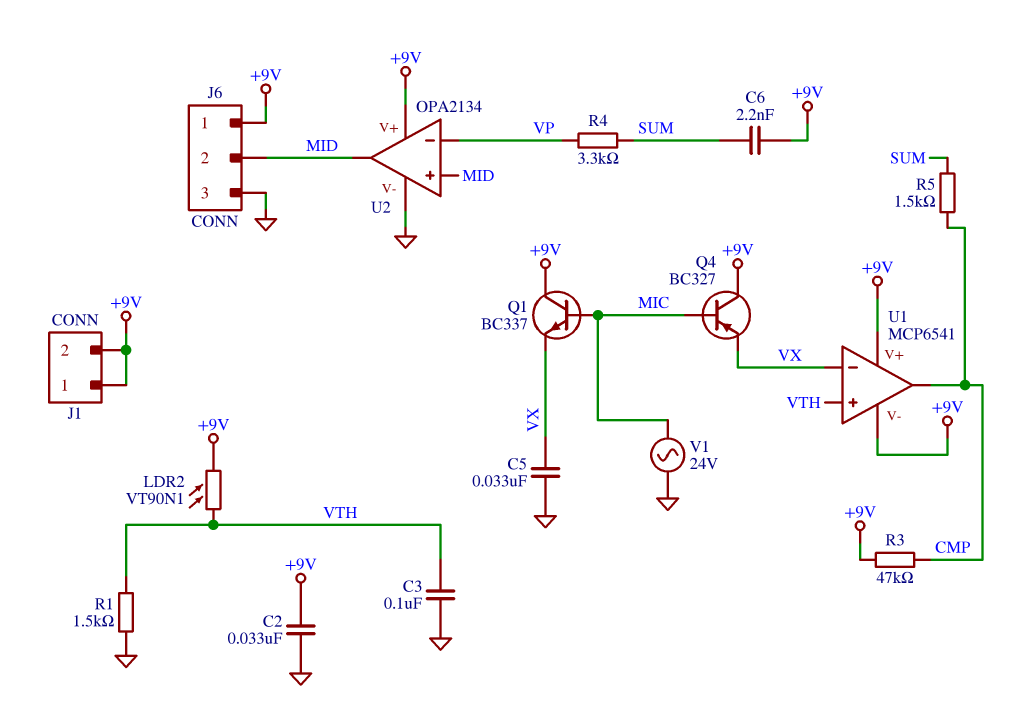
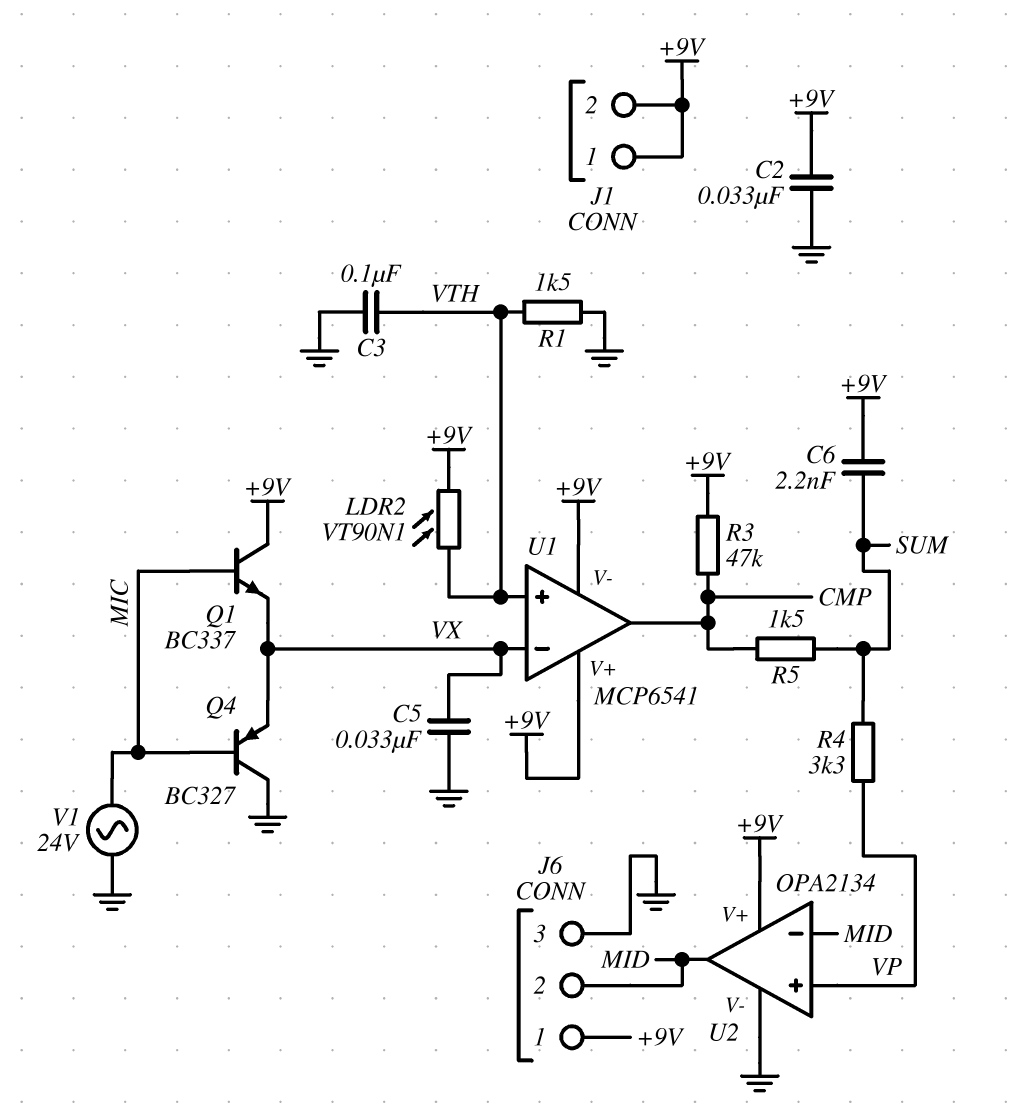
Q4: PNP BC327 (B MIC, C +9V, E VX) -> PNP BC327 (B MIC, C GND, E VX)
U2 pin in+: MID -> VP
U2 pin in-: VP -> MID

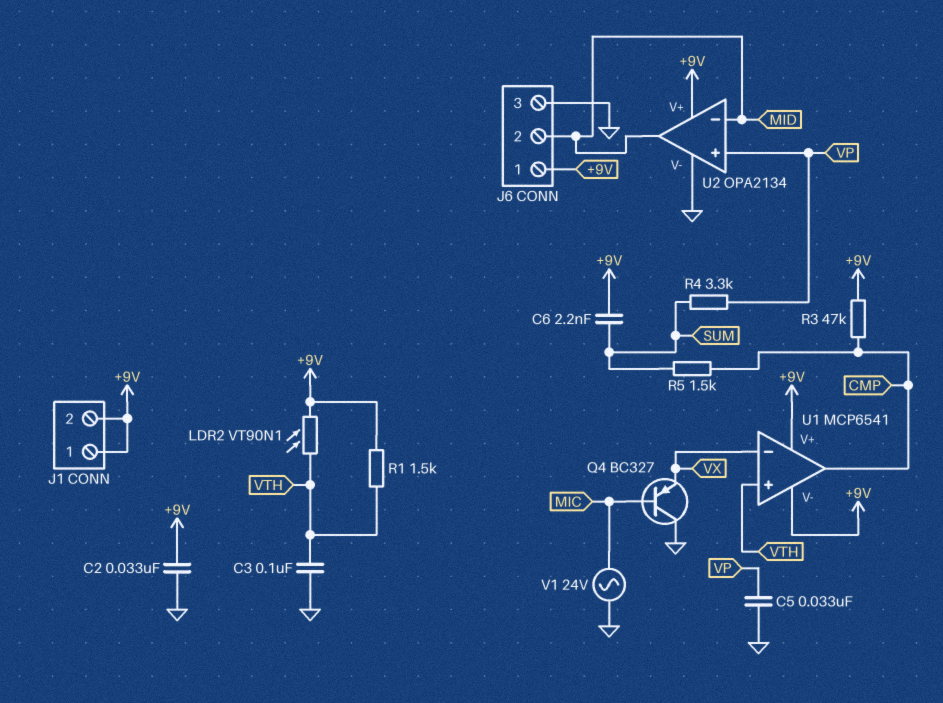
C5: 33nF (GND, VX) -> 33nF (GND, VP)
Q1: NPN BC337 (B MIC, C +9V, E VX) -> none
R1: 1.5k (GND, VTH) -> 1.5k (+9V, VTH)

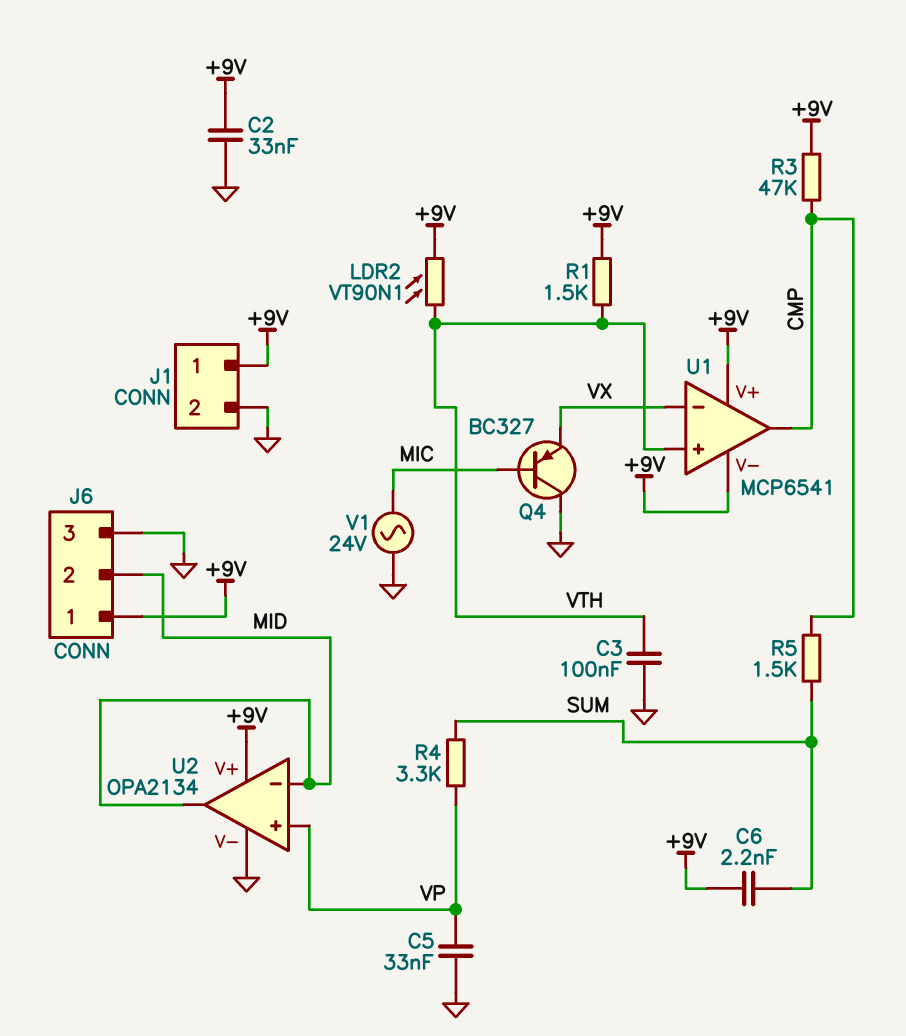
J1 pin 2: +9V -> GND

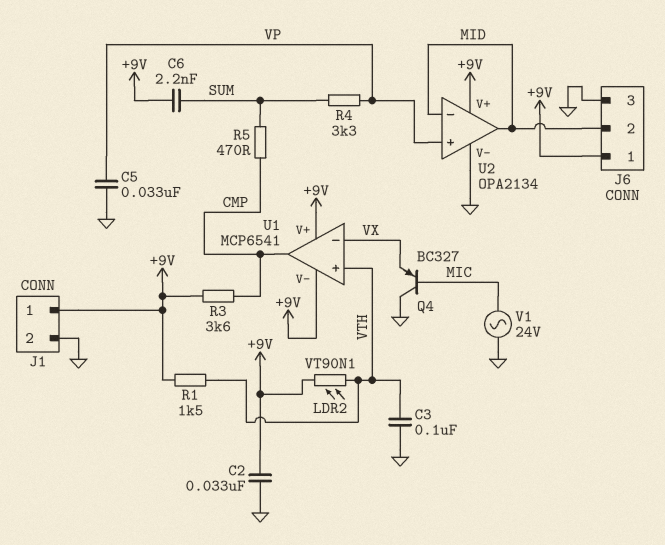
R3: 47k (+9V, CMP) -> 3.6k (+9V, CMP)
R5: 1.5k (CMP, SUM) -> 470 (CMP, SUM)

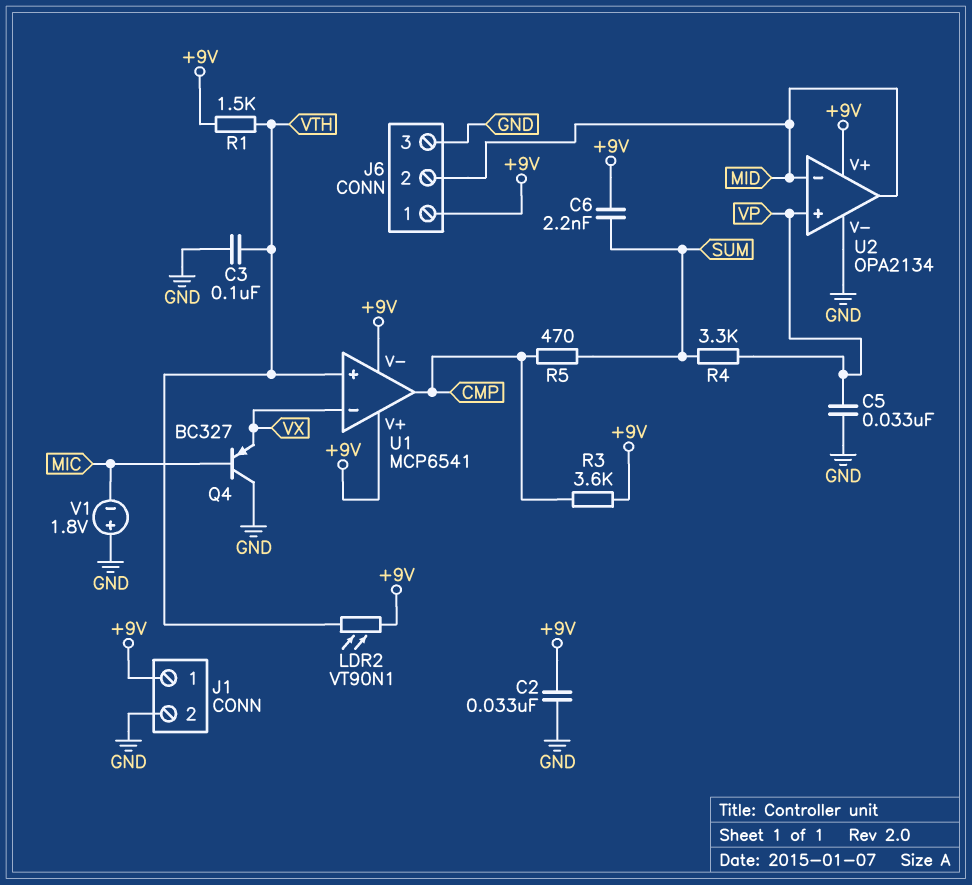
V1: AC 24V (GND, MIC) -> 1.8V (plus GND, minus MIC)

